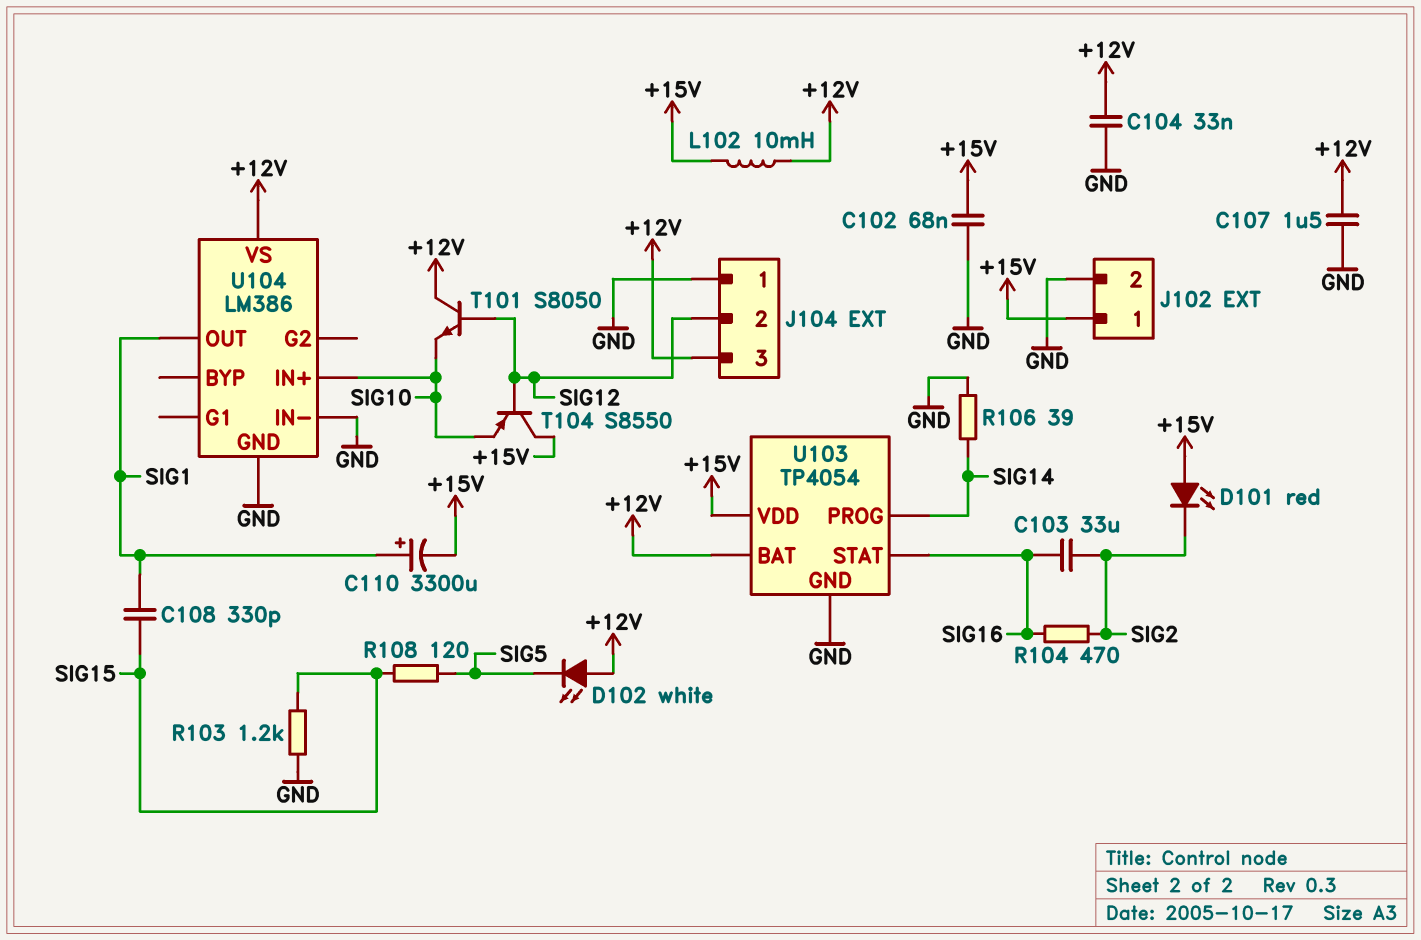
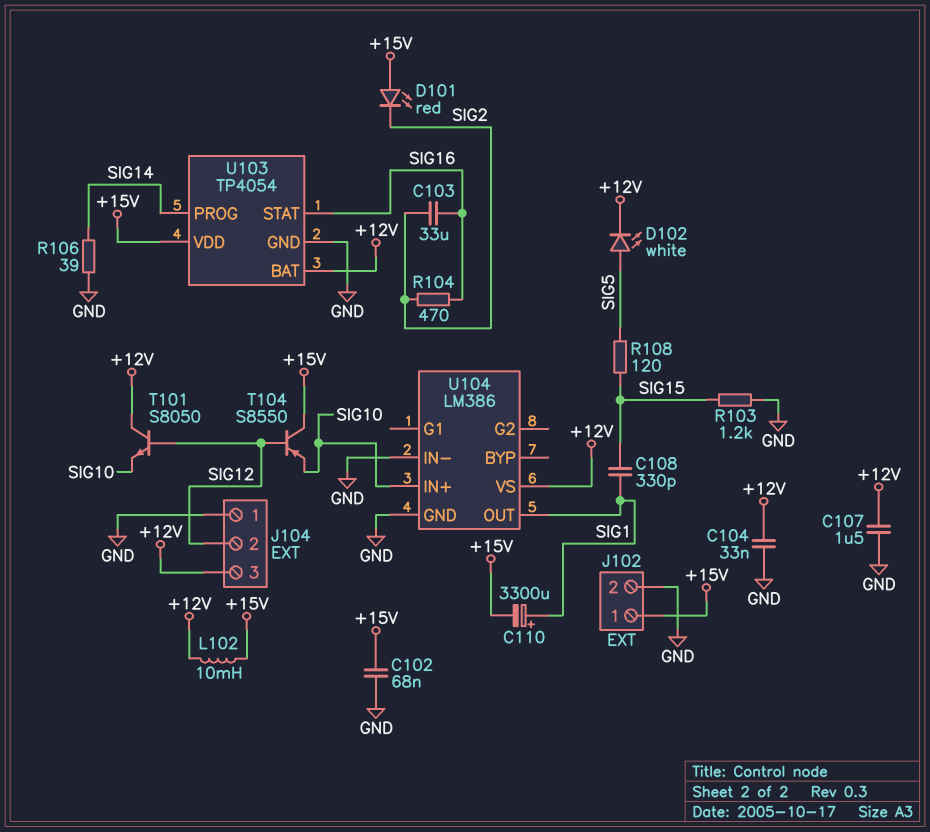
D102: LED white (A +12V, K SIG5) -> LED white (A SIG5, K +12V)

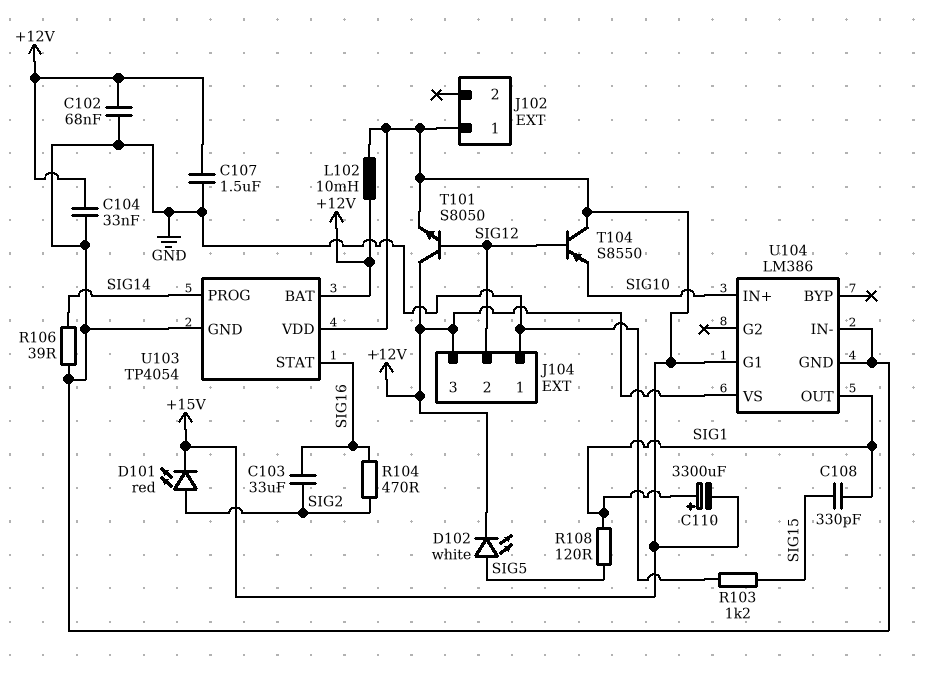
C102: 68nF (+15V, GND) -> 68nF (+12V, GND)
D101: LED red (A +15V, K SIG2) -> LED red (A SIG2, K +15V)
J102 pin 2: GND -> none
R108: 120 (SIG5, SIG15) -> 120 (SIG1, SIG5)
T101: NPN S8050 (B SIG12, C +12V, E SIG10) -> NPN S8050 (B SIG12, C +12V, E +15V)
U104 pin G1: none -> +15V

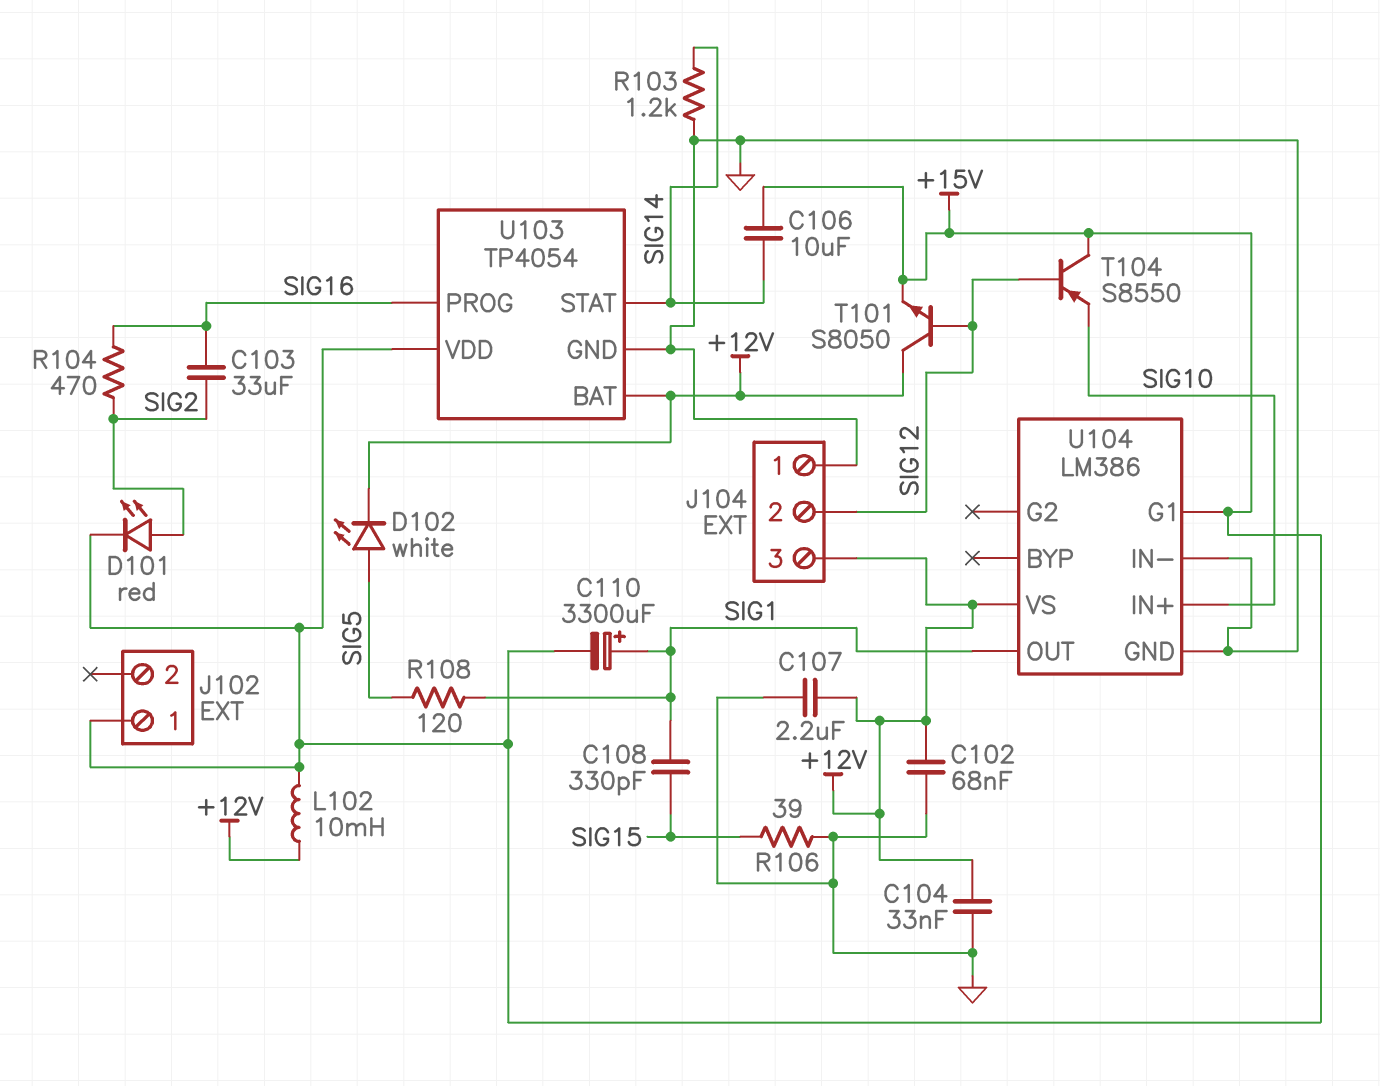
C106: none -> 10uF (+15V, SIG14)
C107: 1.5uF (+12V, GND) -> 2.2uF (+12V, GND)
R103: 1.2k (GND, SIG15) -> 1.2k (GND, SIG14)
R106: 39 (GND, SIG14) -> 39 (GND, SIG15)
U103 pin PROG: SIG14 -> SIG16
U103 pin STAT: SIG16 -> SIG14

